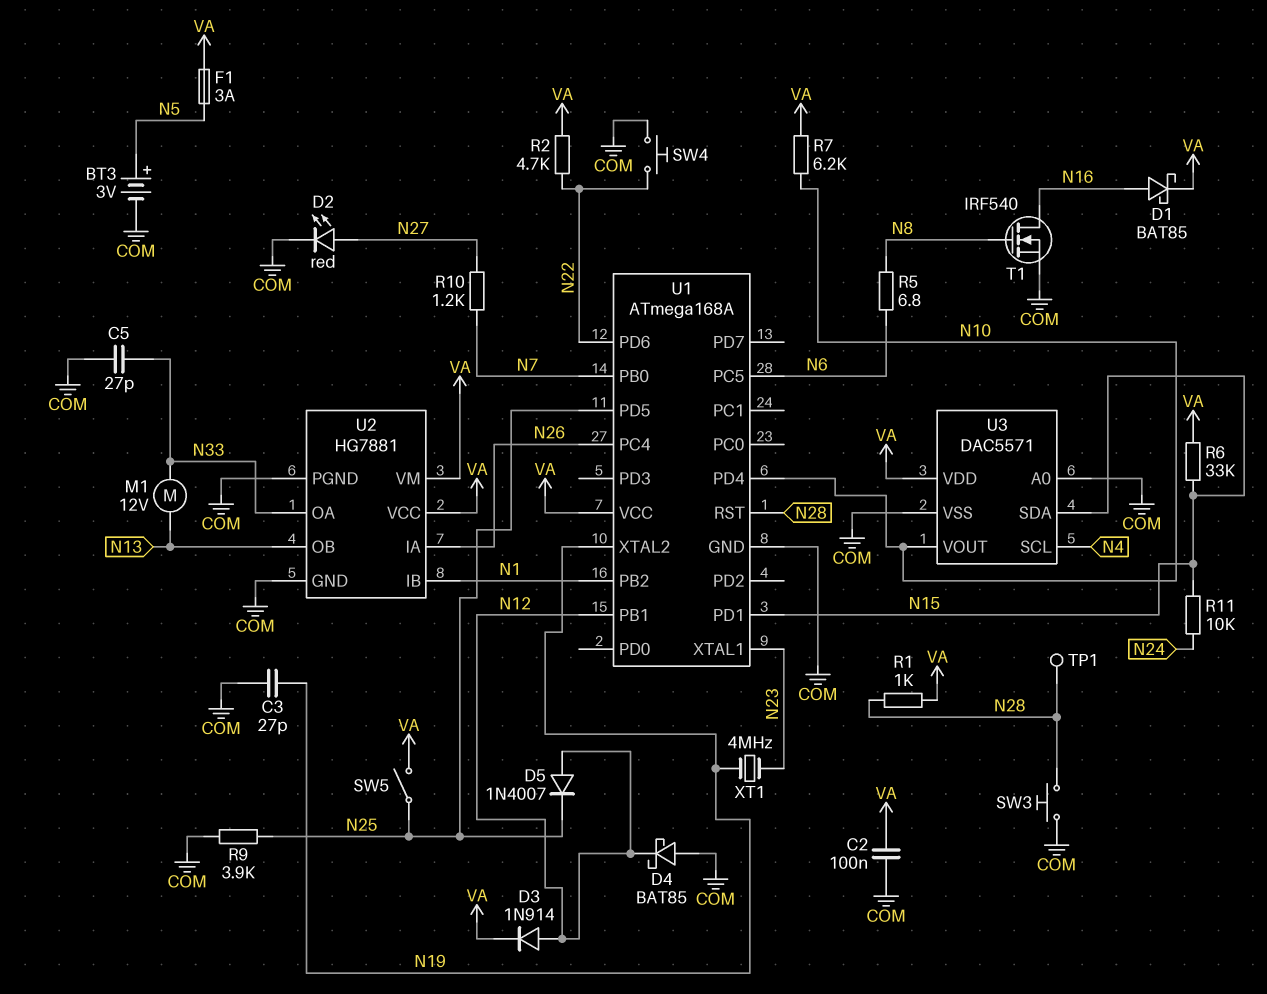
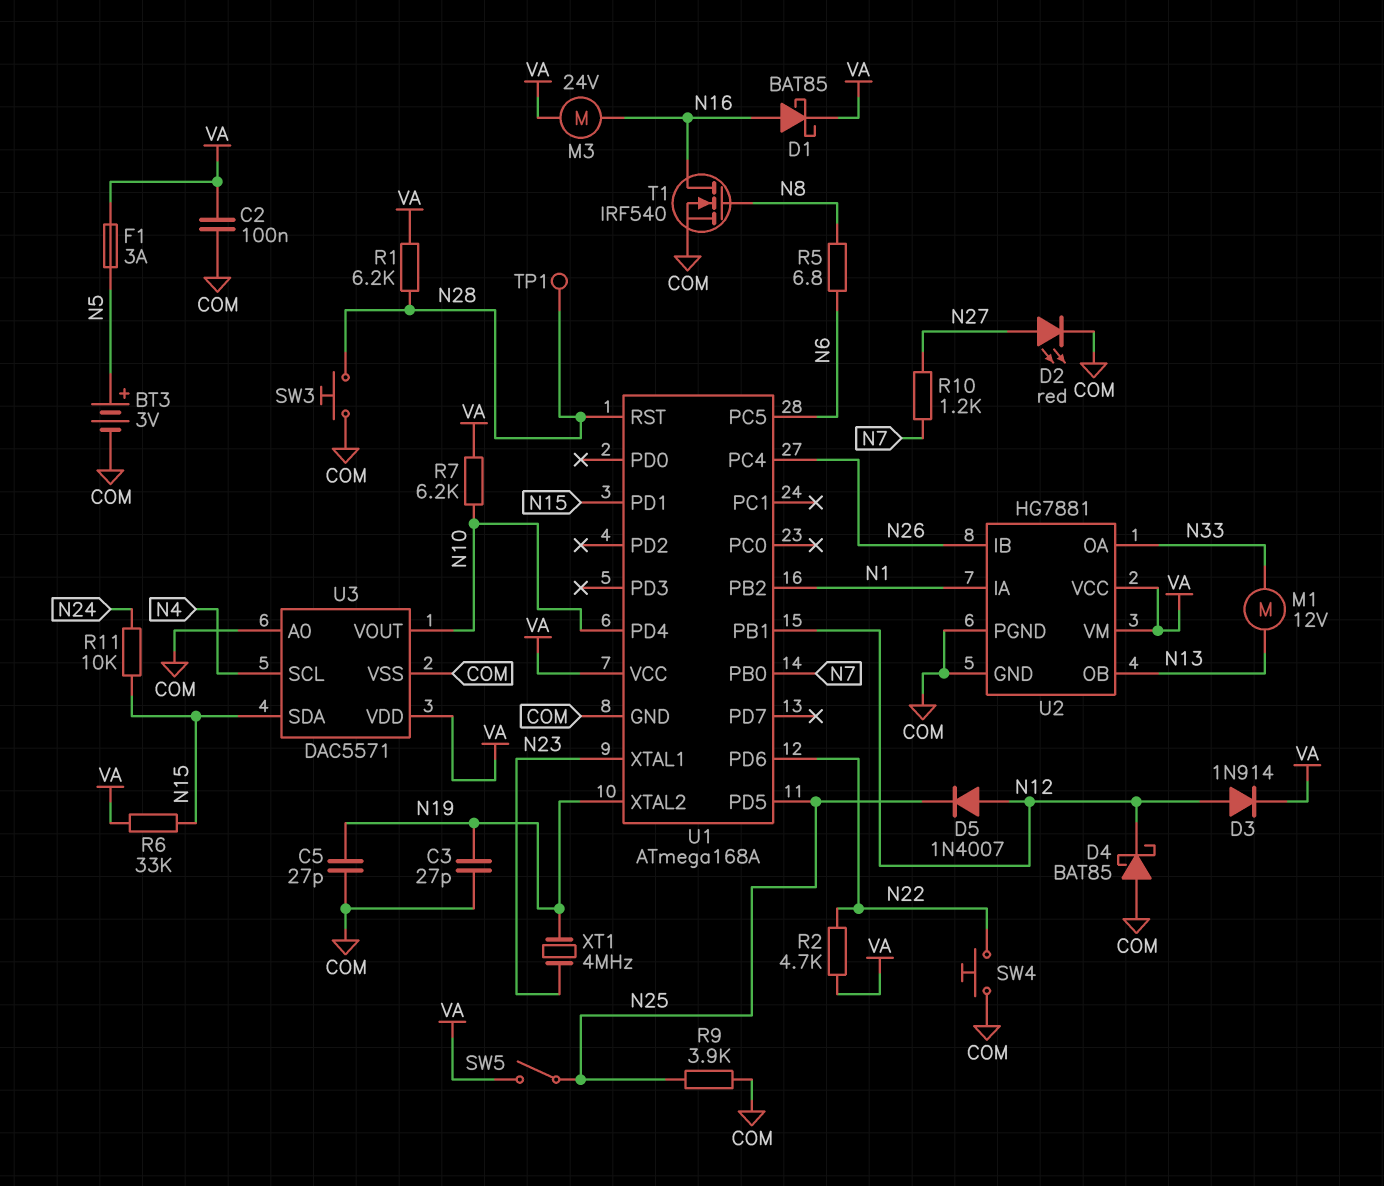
C5: 27pF (COM, N33) -> 27pF (COM, N19)
M3: none -> motor 24V (N16, VA)
R1: 1k (N28, VA) -> 6.2k (N28, VA)
U2 pin IA: N26 -> N1
U2 pin IB: N1 -> N26

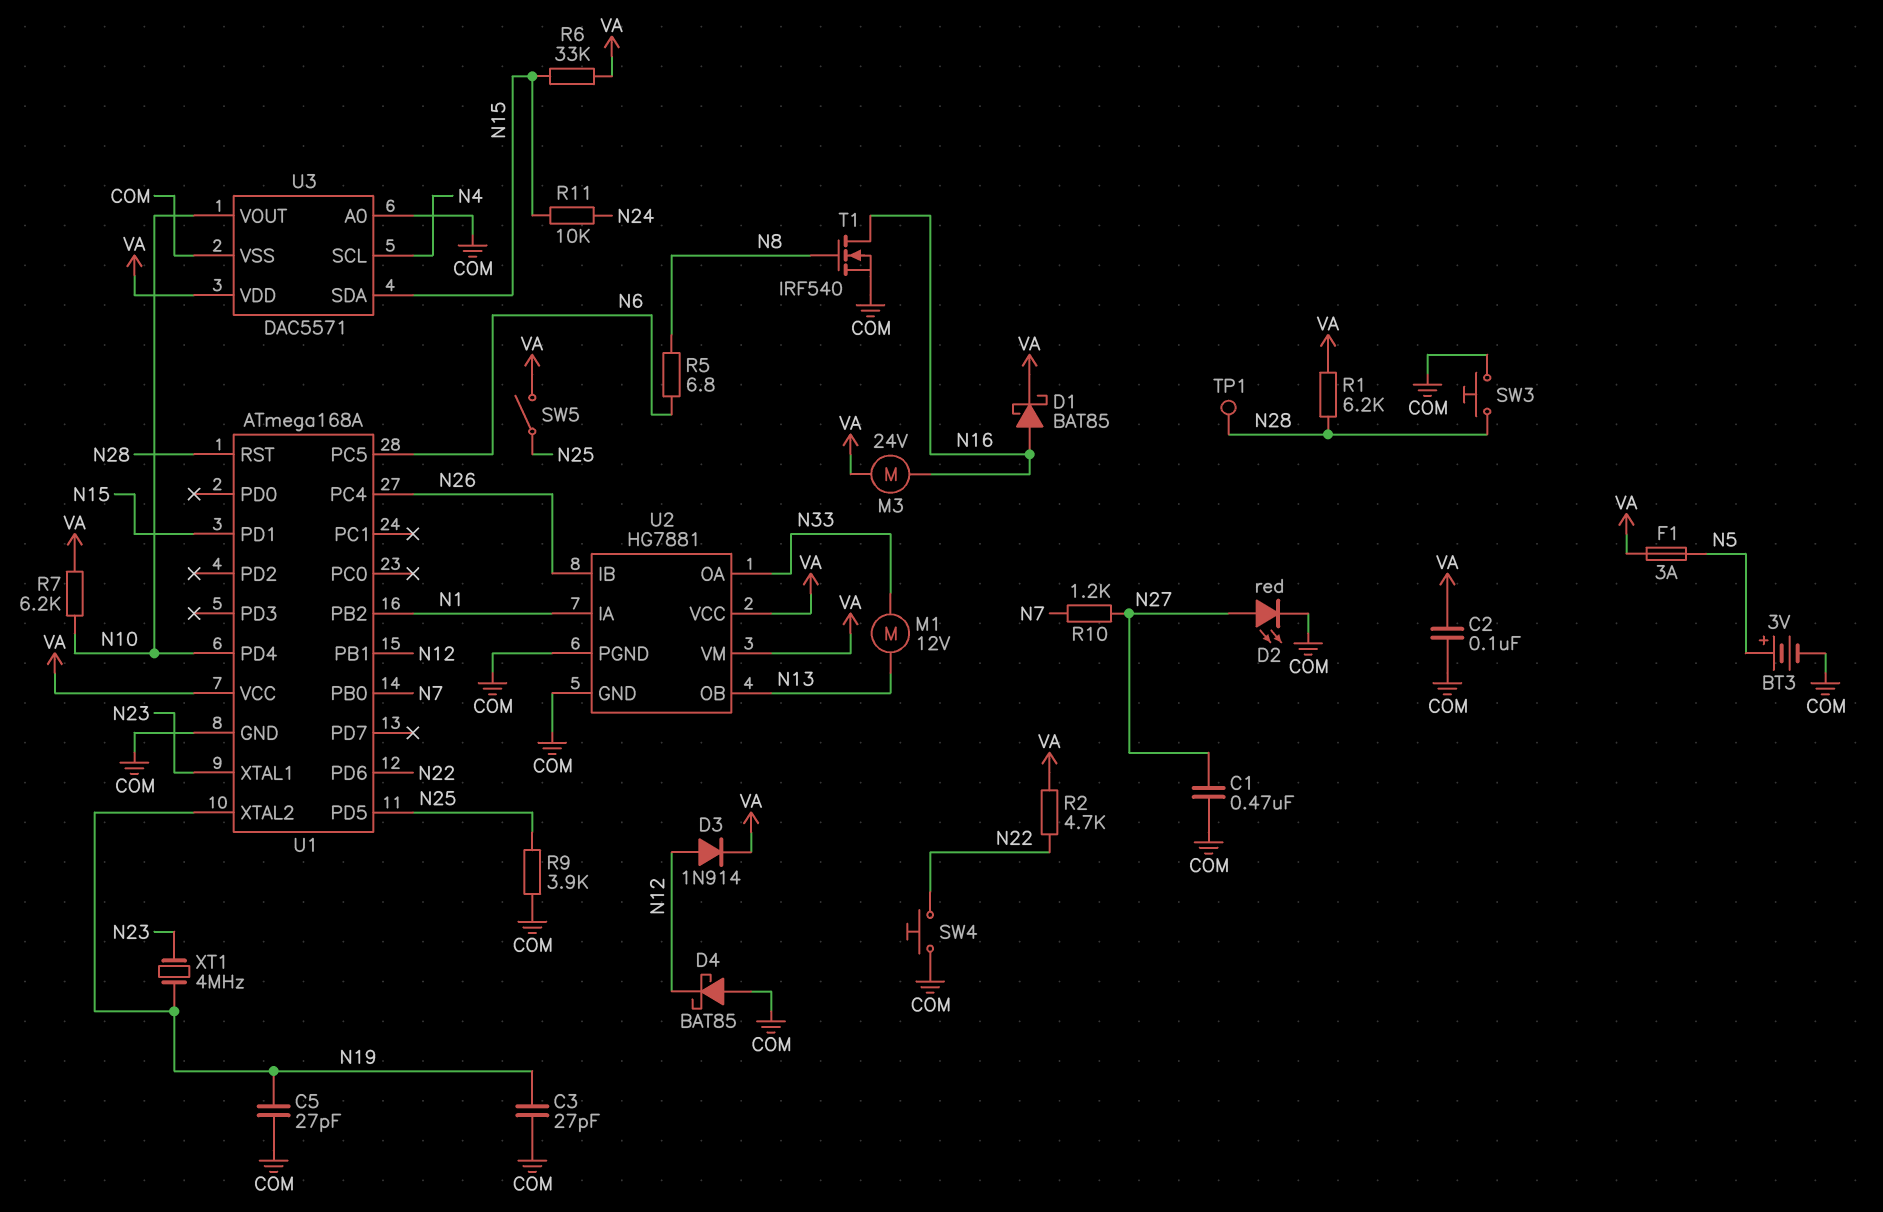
C1: none -> 470nF (COM, N27)
D5: diode 1N4007 (A N12, K N25) -> none

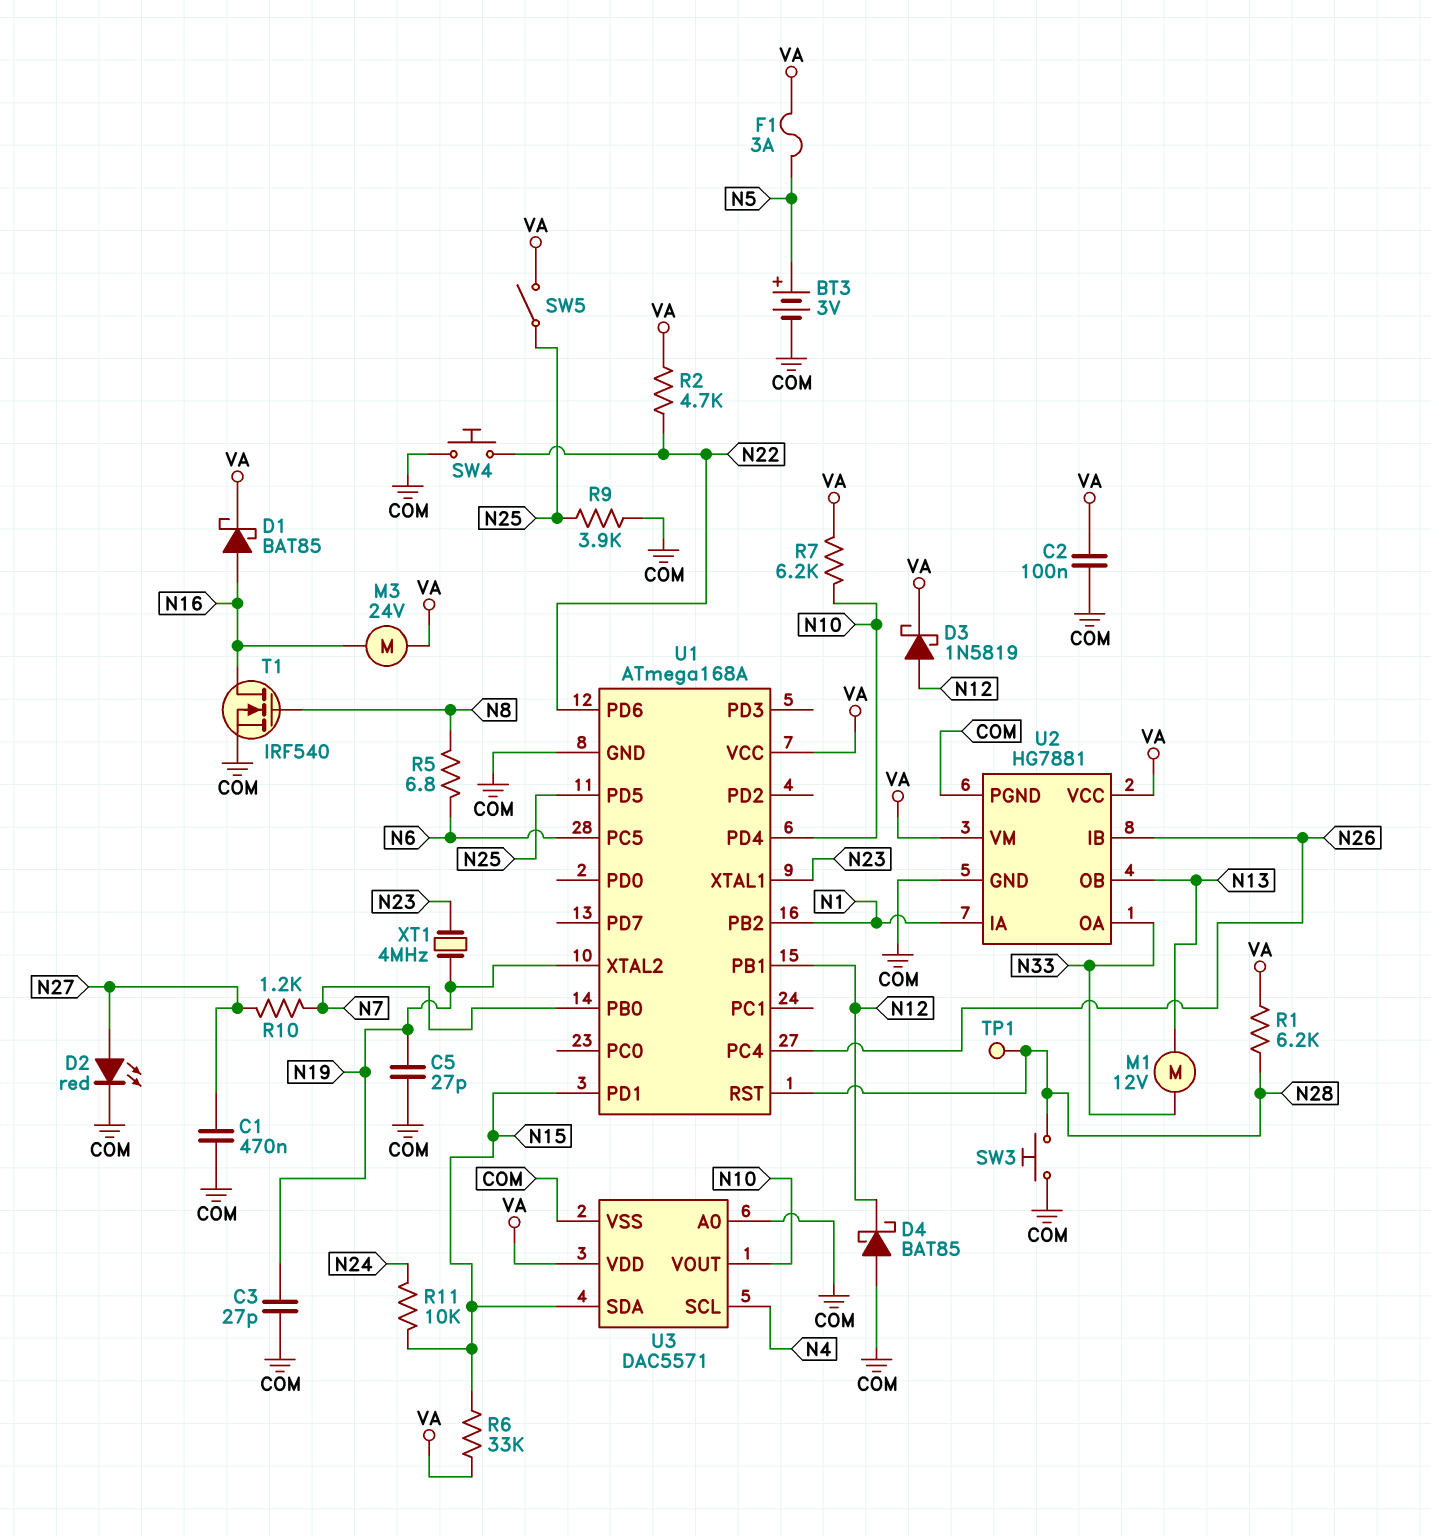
D3: diode 1N914 (A N12, K VA) -> schottky 1N5819 (A N12, K VA)

